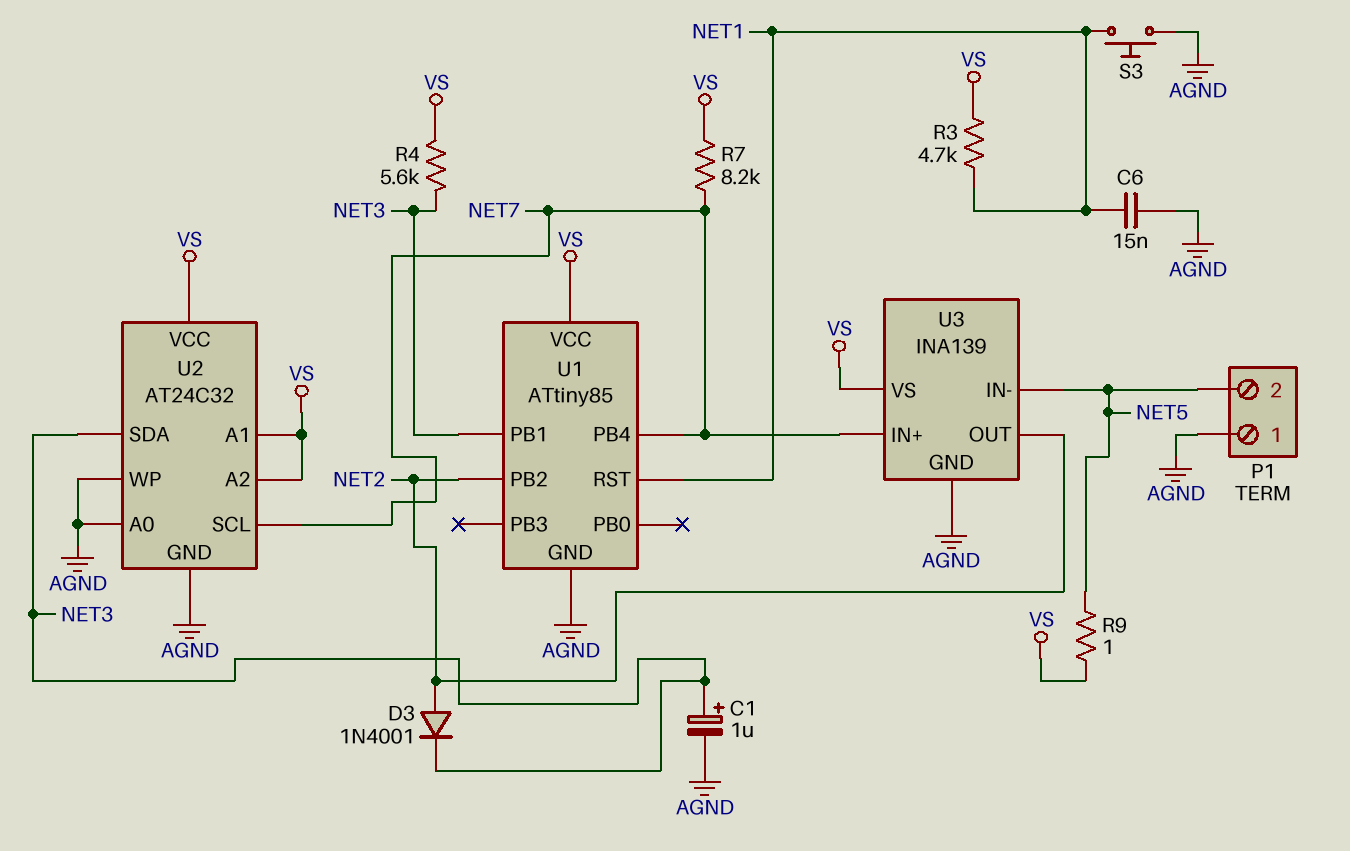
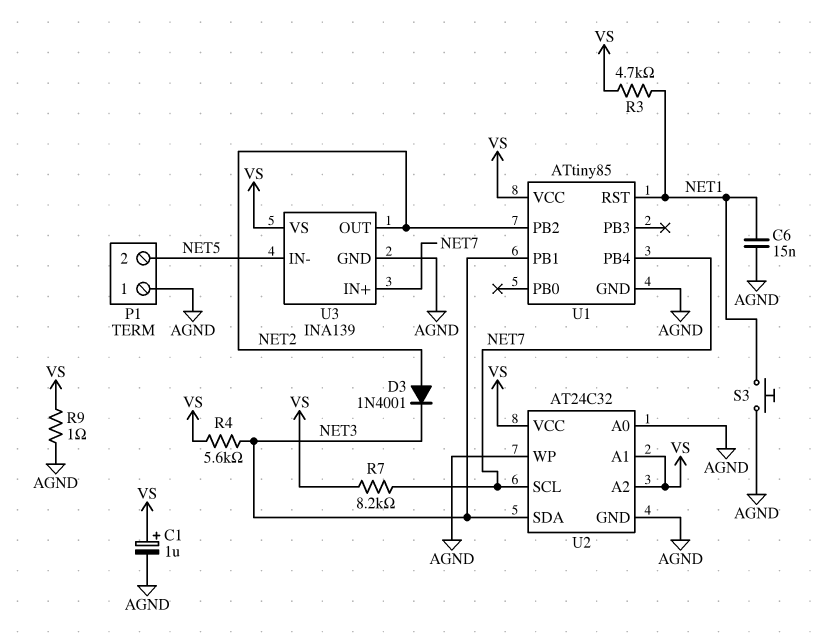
C1: 1uF (plus NET3, minus AGND) -> 1uF (plus VS, minus AGND)
R9: 1 (NET5, VS) -> 1 (AGND, VS)

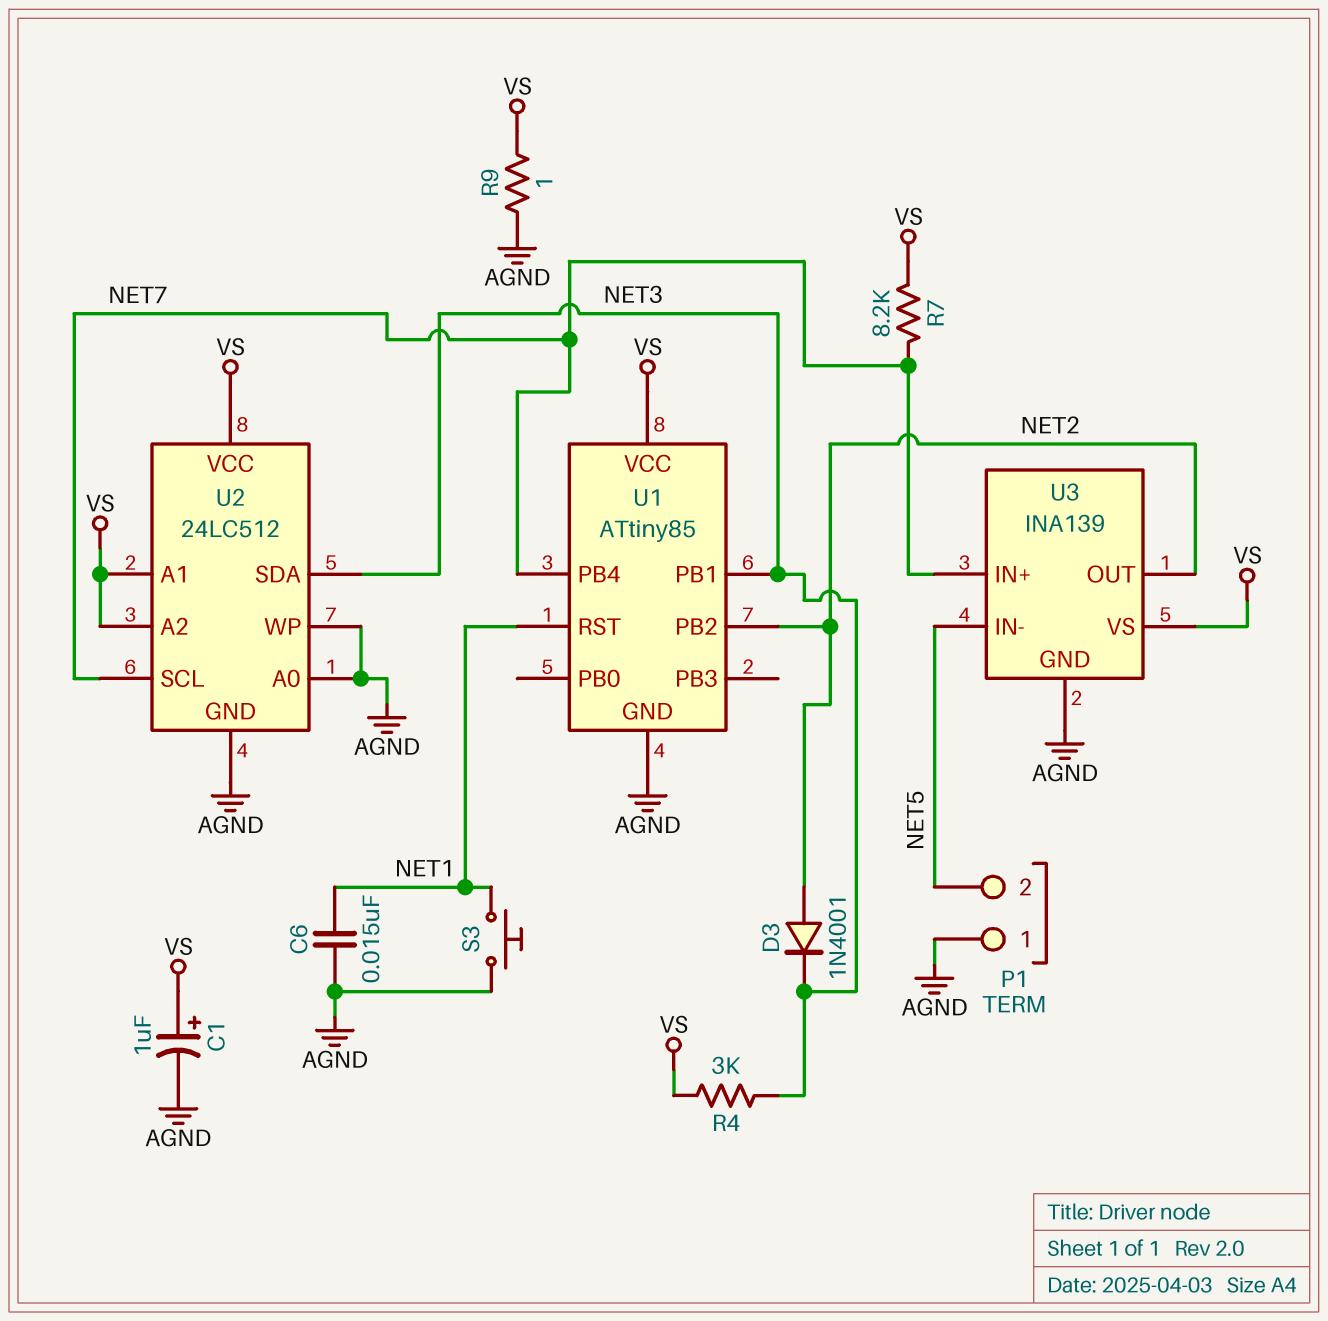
R3: 4.7k (NET1, VS) -> none
R4: 5.6k (NET3, VS) -> 3k (NET3, VS)
U2: AT24C32 -> 24LC512

